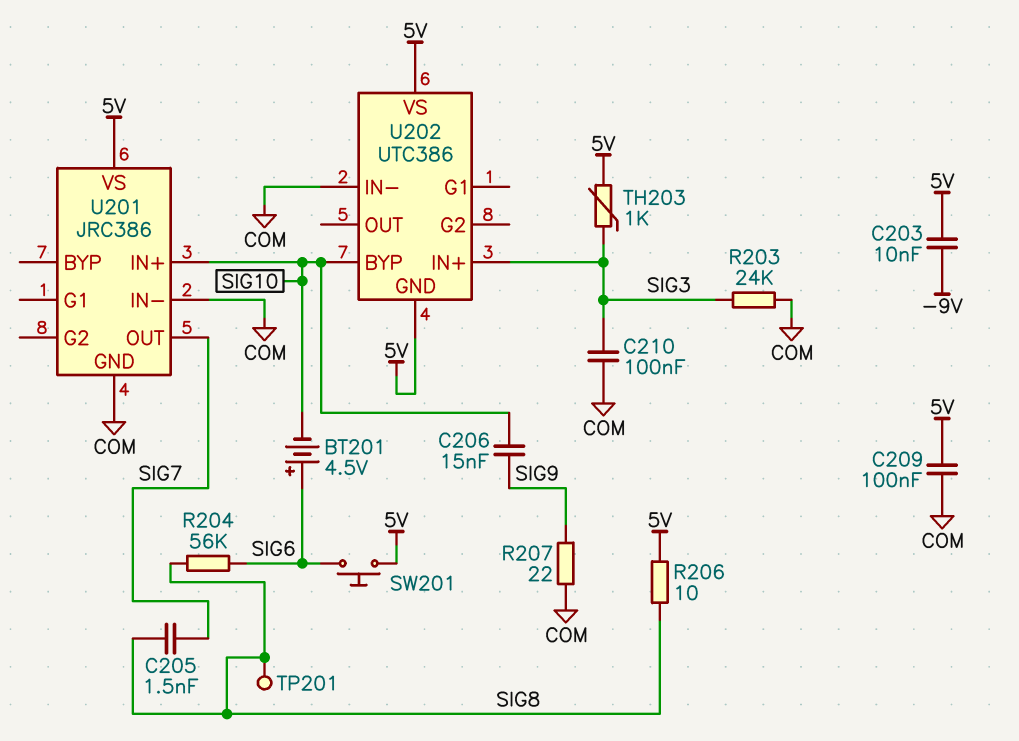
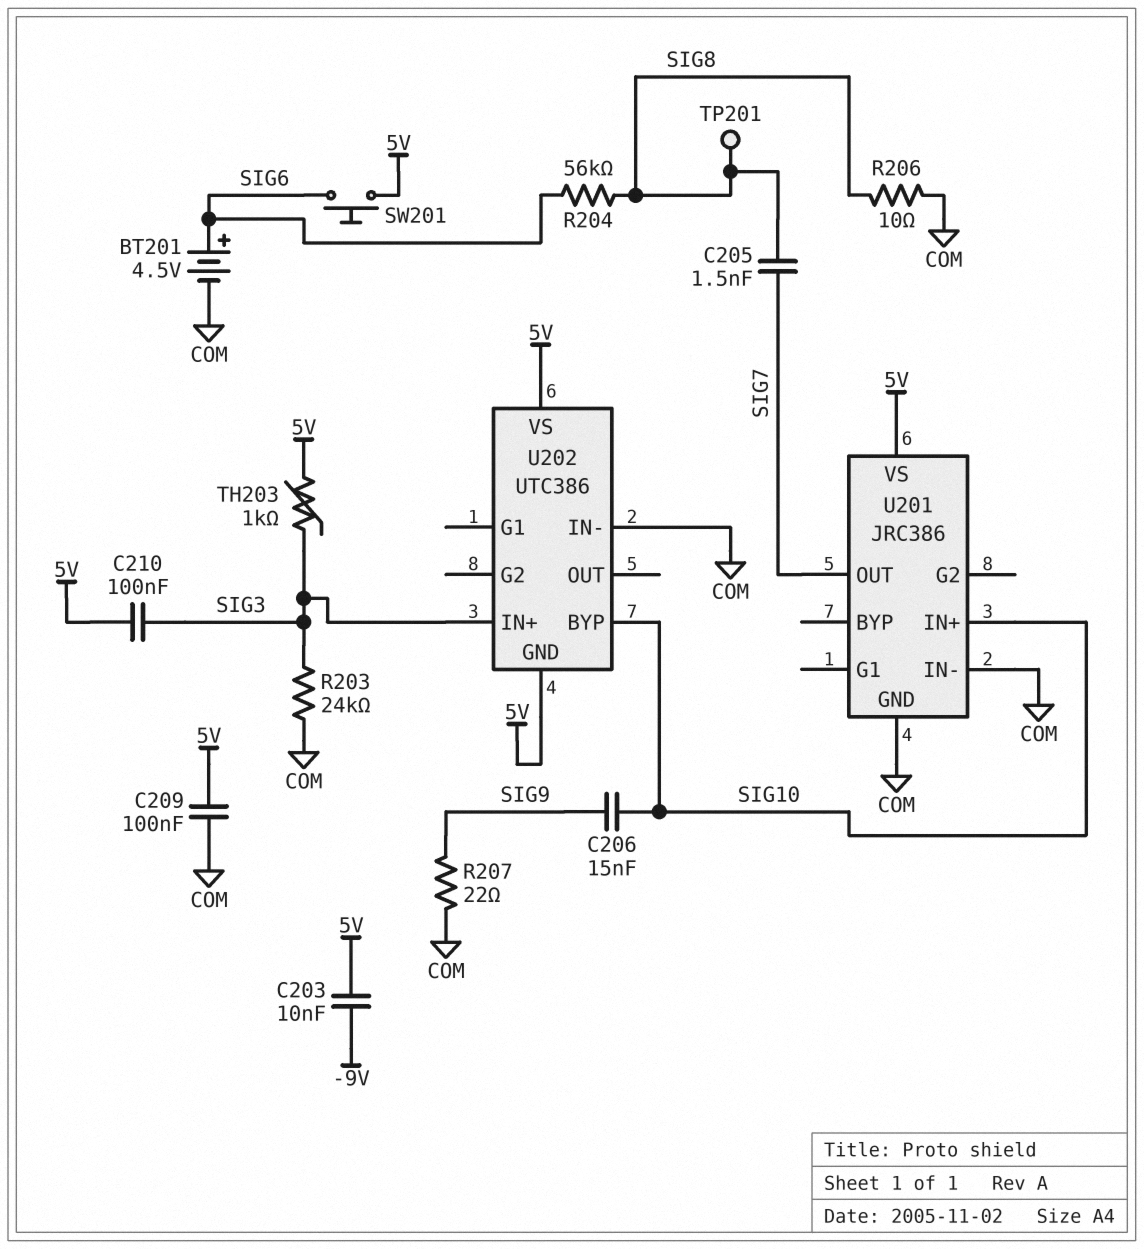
BT201: 4.5V (plus SIG6, minus SIG10) -> 4.5V (plus SIG6, minus COM)
C210: 100nF (COM, SIG3) -> 100nF (5V, SIG3)
R206: 10 (5V, SIG8) -> 10 (COM, SIG8)

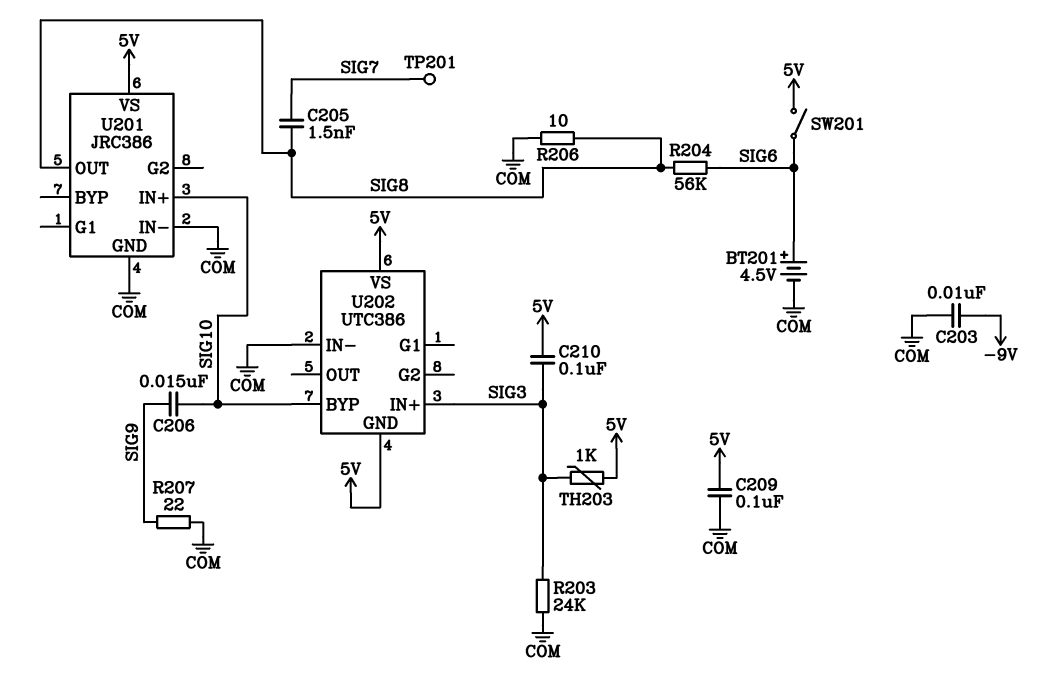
C203: 10nF (-9V, 5V) -> 10nF (-9V, COM)
SW201: button (5V, SIG6) -> switch (5V, SIG6)
TP201: test point (SIG8) -> test point (SIG7)
U201 pin OUT: SIG7 -> SIG8

